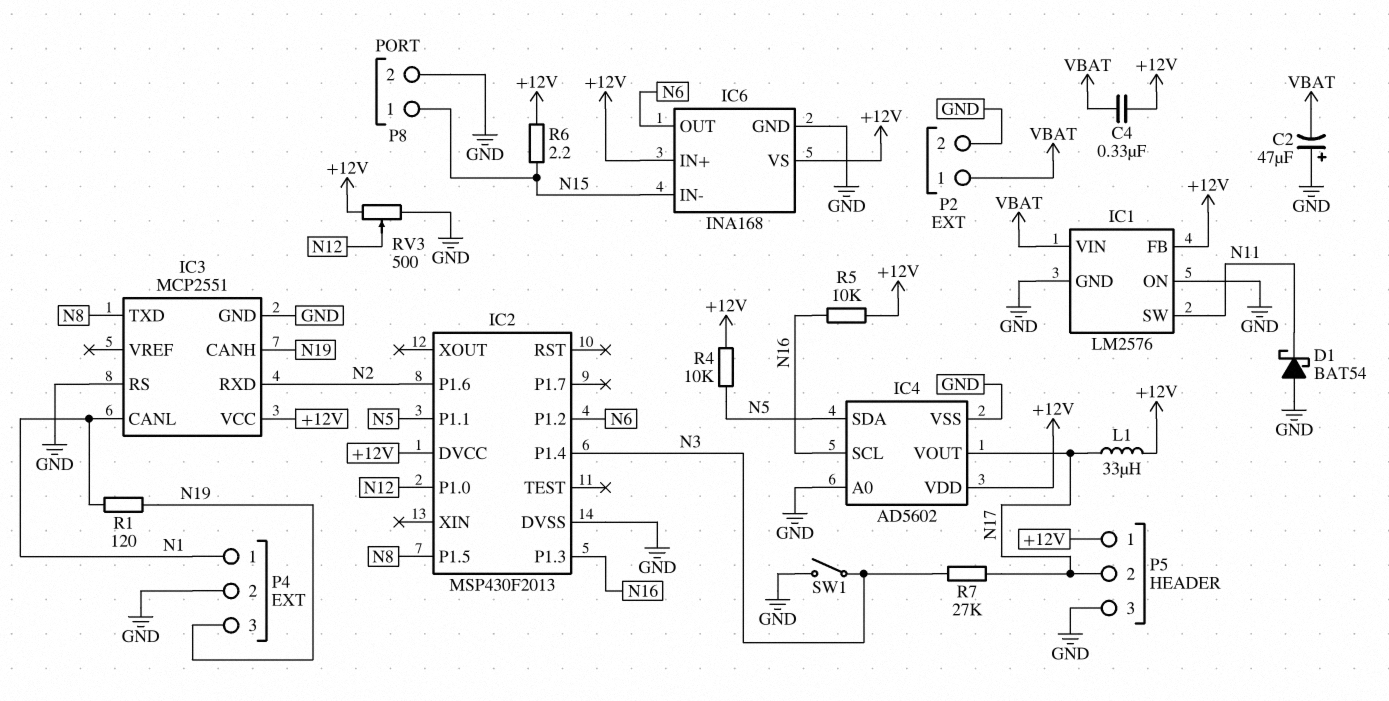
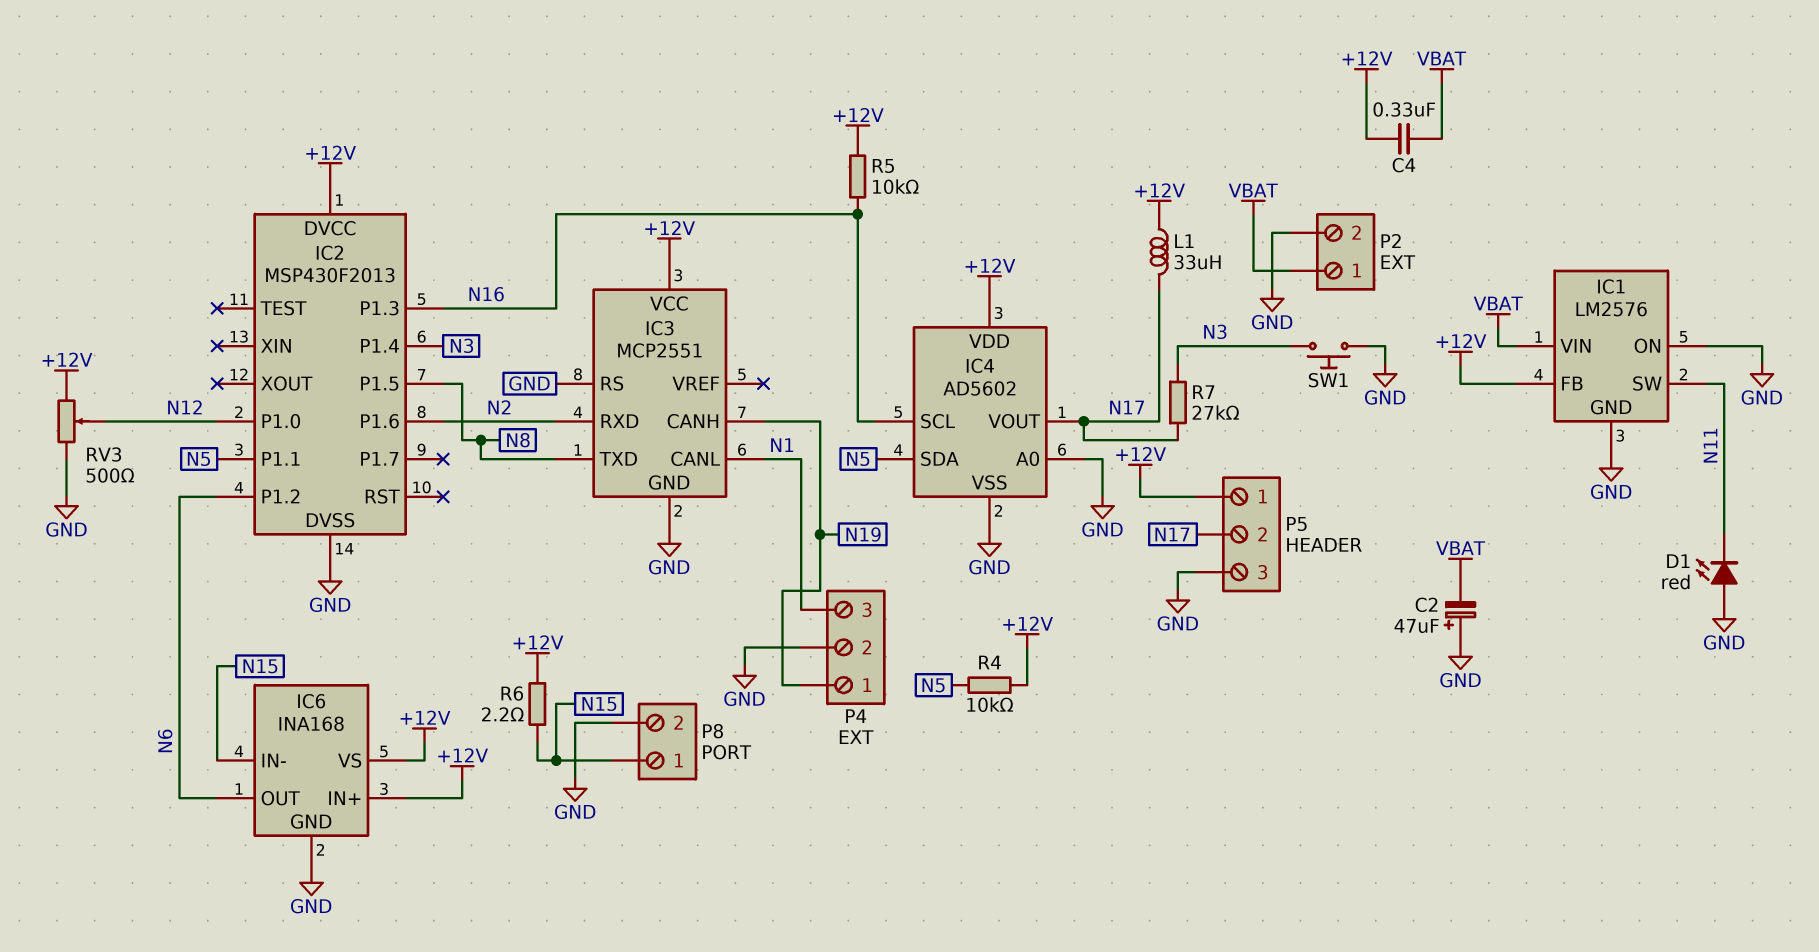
D1: schottky BAT54 (A GND, K N11) -> LED red (A GND, K N11)
P4 pin 1: N1 -> N19
P4 pin 3: N19 -> N1
R1: 120 (N1, N19) -> none
SW1: switch (GND, N3) -> button (GND, N3)

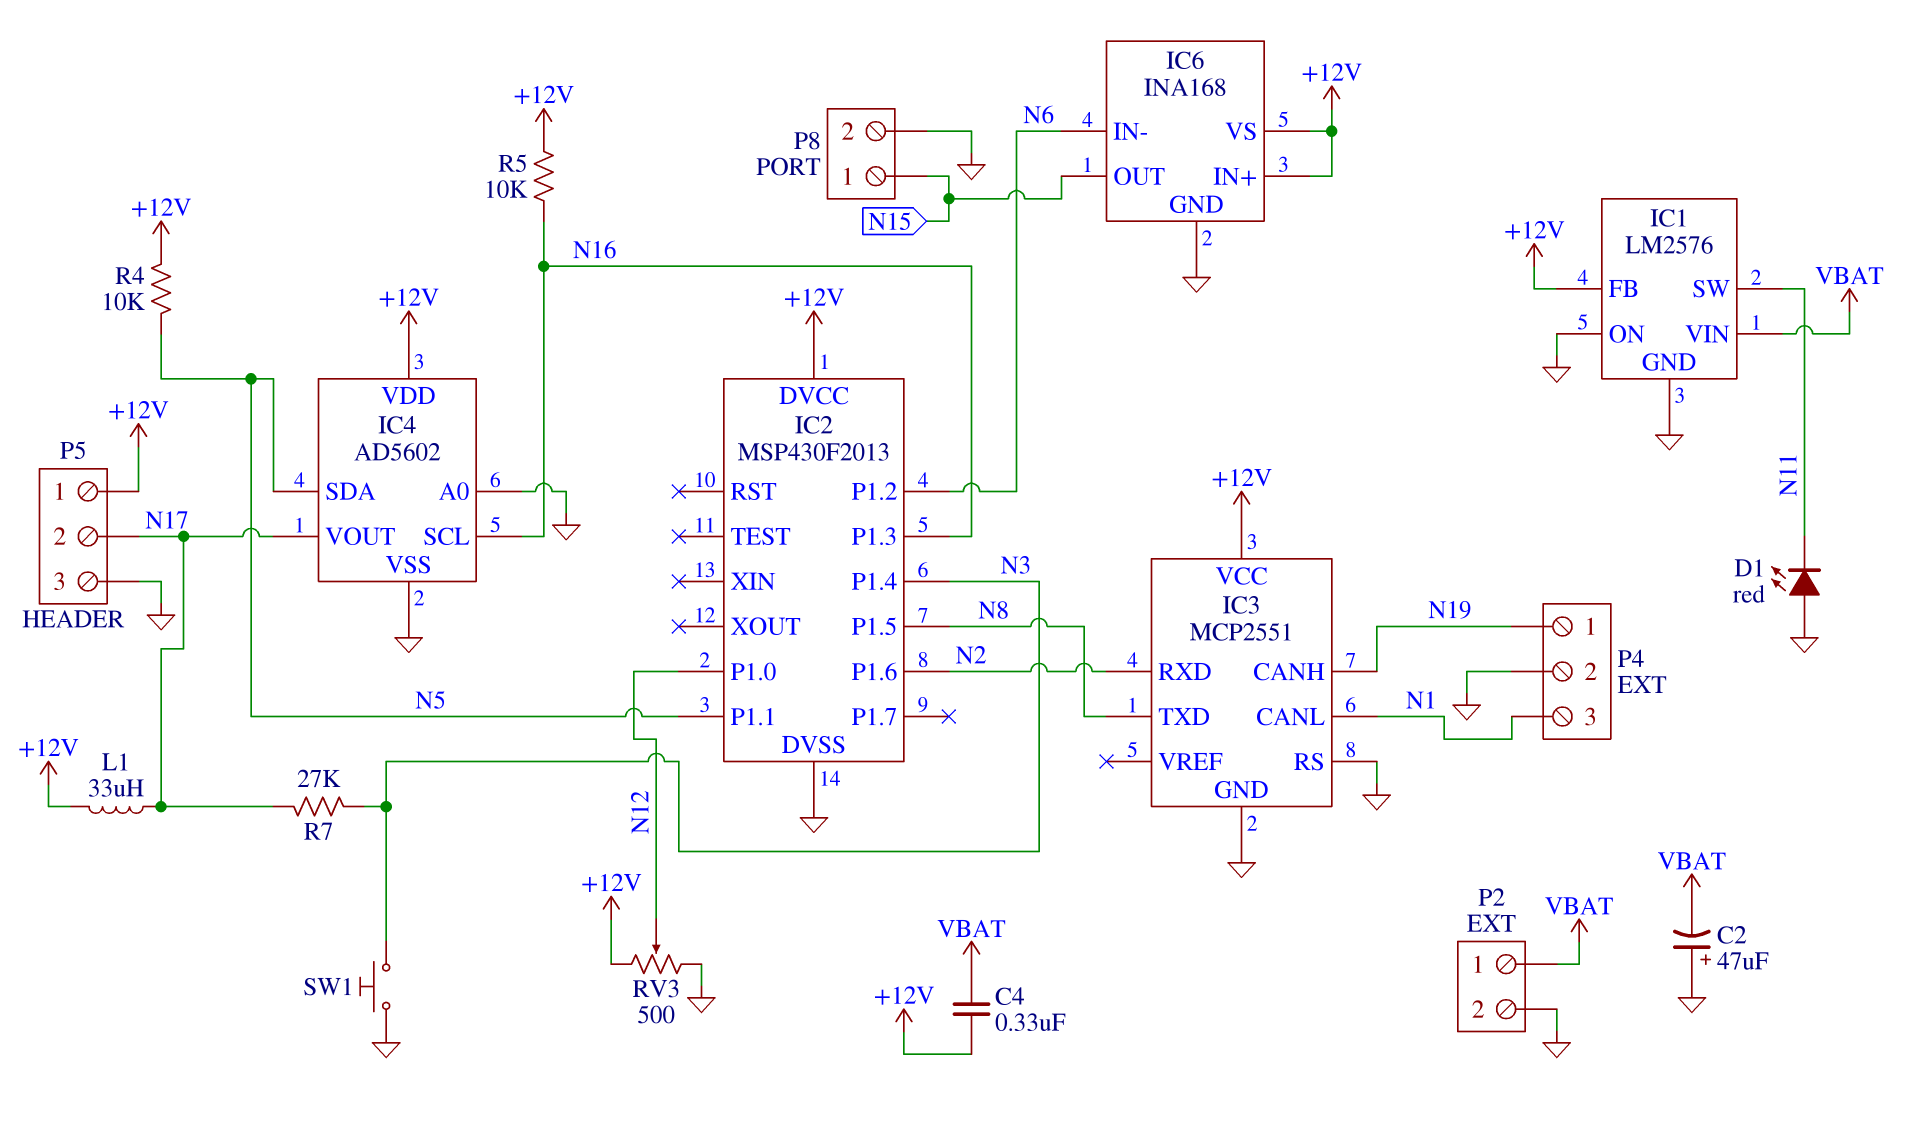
IC6 pin IN-: N15 -> N6
IC6 pin OUT: N6 -> N15
R6: 2.2 (+12V, N15) -> none

